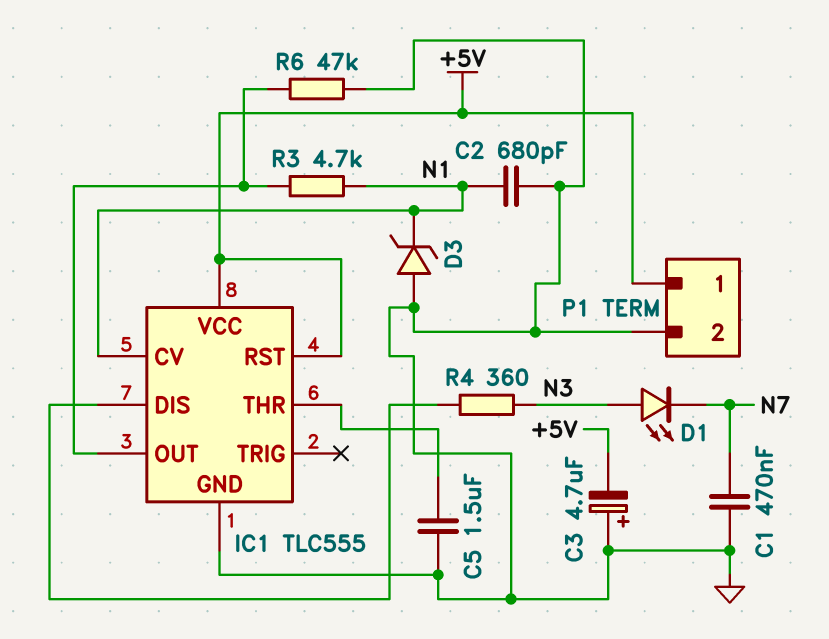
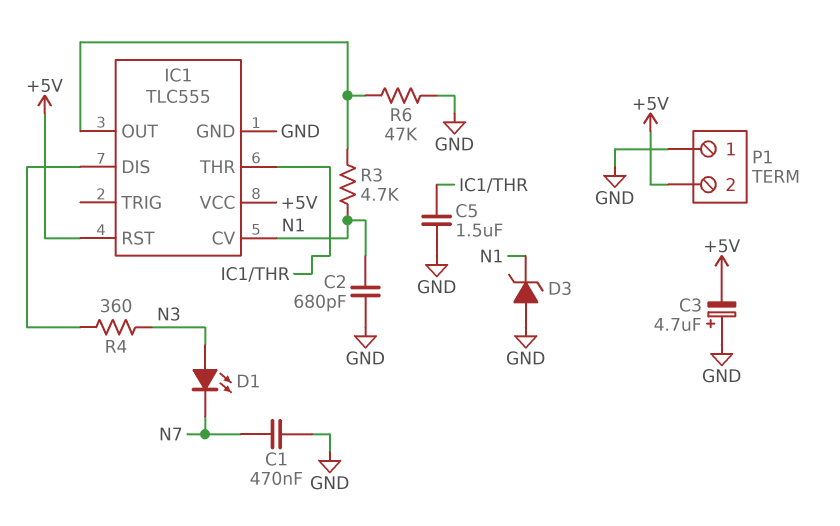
P1 pin 1: +5V -> GND
P1 pin 2: GND -> +5V

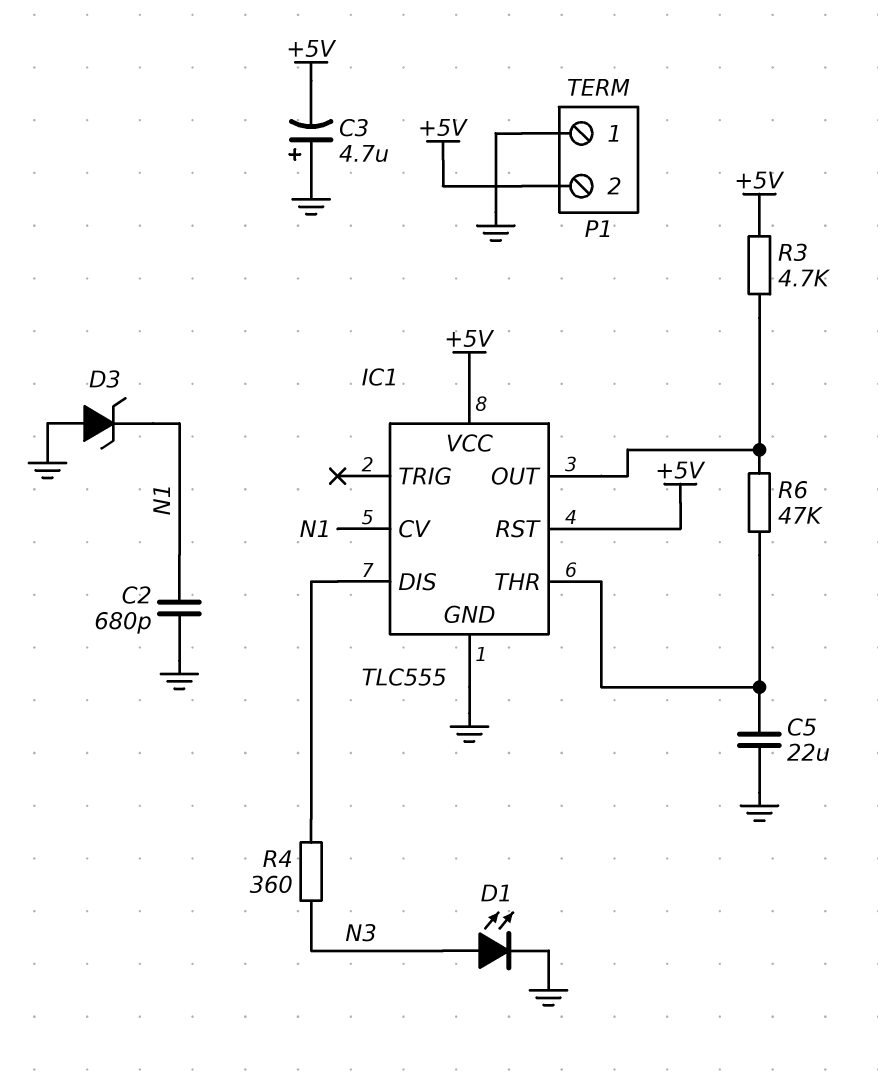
C1: 470nF (GND, N7) -> none
C5: 1.5uF (GND, IC1/THR) -> 22uF (GND, IC1/THR)
D1: LED (A N3, K N7) -> LED (A N3, K GND)
R3: 4.7k (IC1/OUT, N1) -> 4.7k (+5V, IC1/OUT)
R6: 47k (GND, IC1/OUT) -> 47k (IC1/OUT, IC1/THR)

